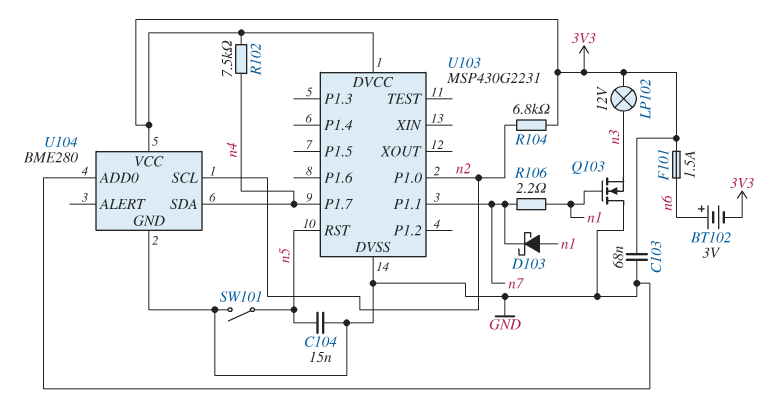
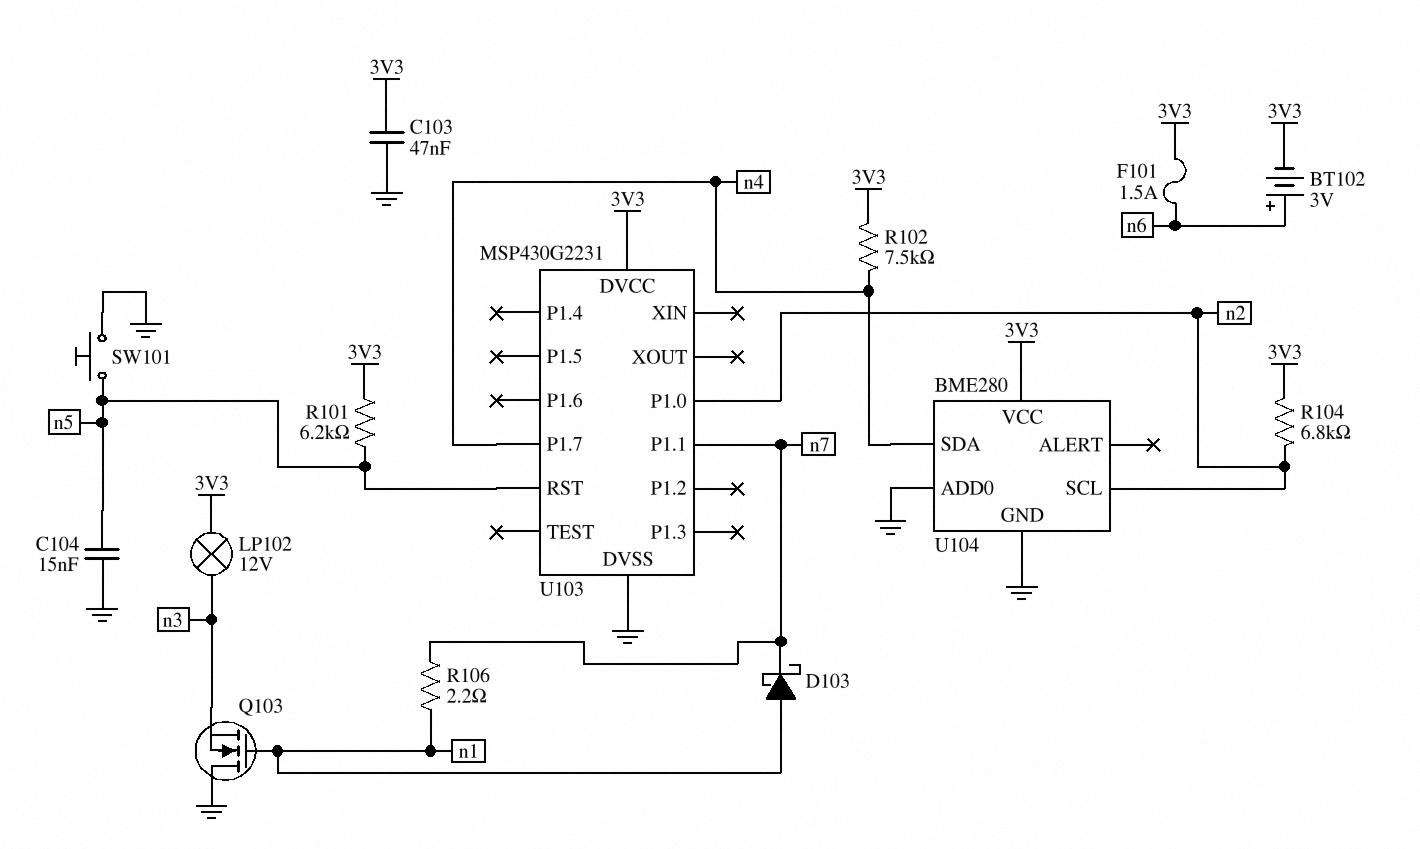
C103: 68nF (3V3, GND) -> 47nF (3V3, GND)
R101: none -> 6.2k (3V3, n5)
SW101: switch (GND, n5) -> button (GND, n5)

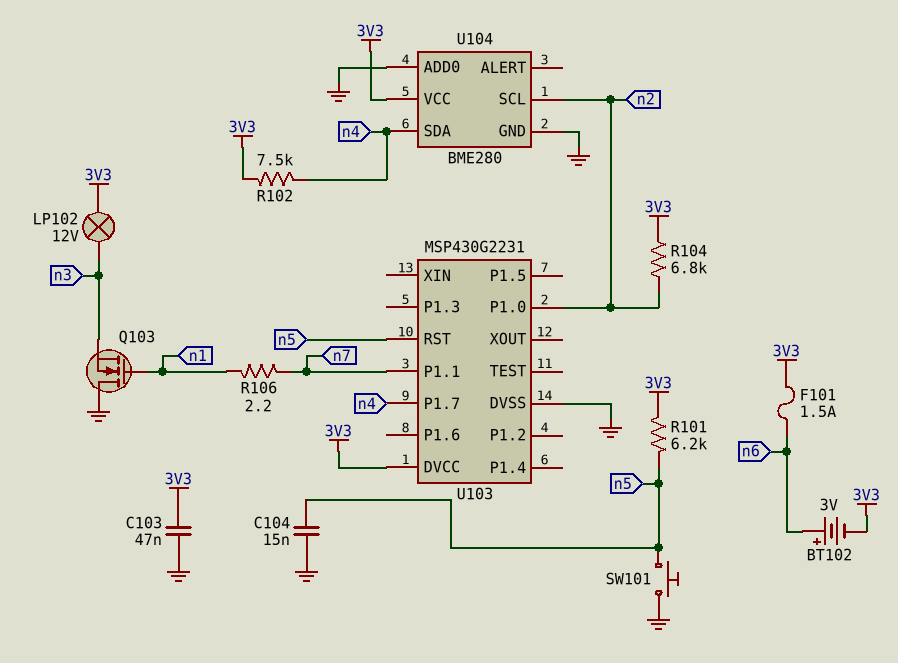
D103: schottky (A n1, K n7) -> none

